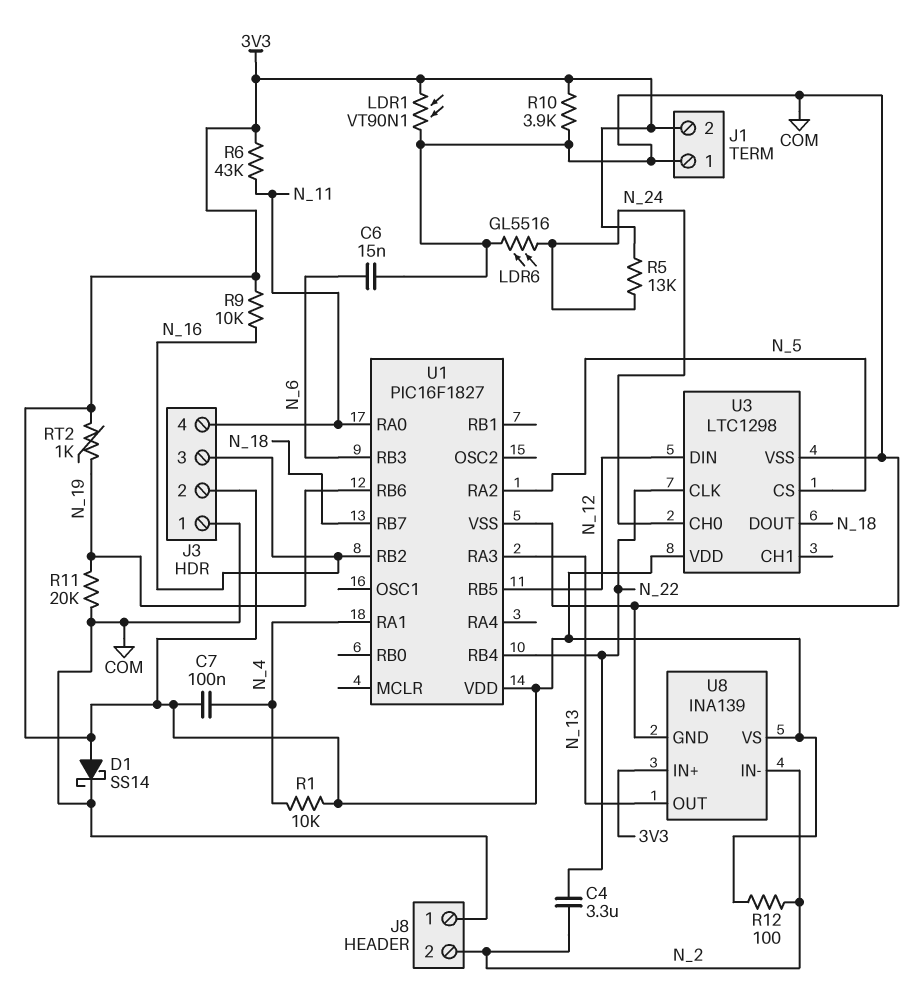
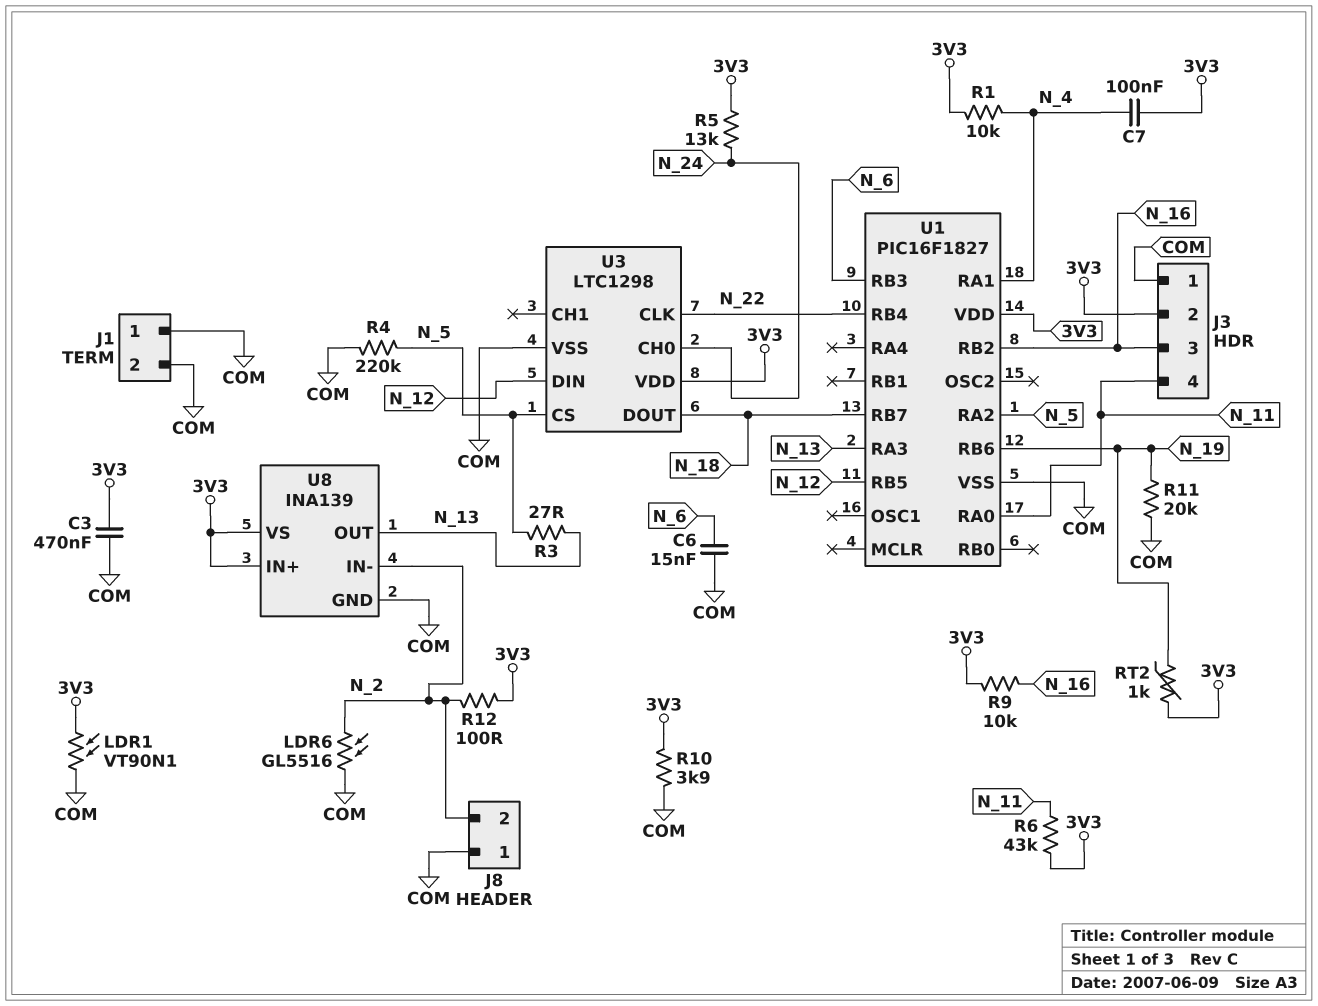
C3: none -> 470nF (3V3, COM)
C4: 3.3uF (N_2, N_22) -> none
D1: schottky SS14 (A 3V3, K COM) -> none
J1 pin 2: 3V3 -> COM
LDR6: GL5516 (COM, N_24) -> GL5516 (COM, N_2)
R3: none -> 27 (N_5, N_13)
R4: none -> 220k (COM, N_5)

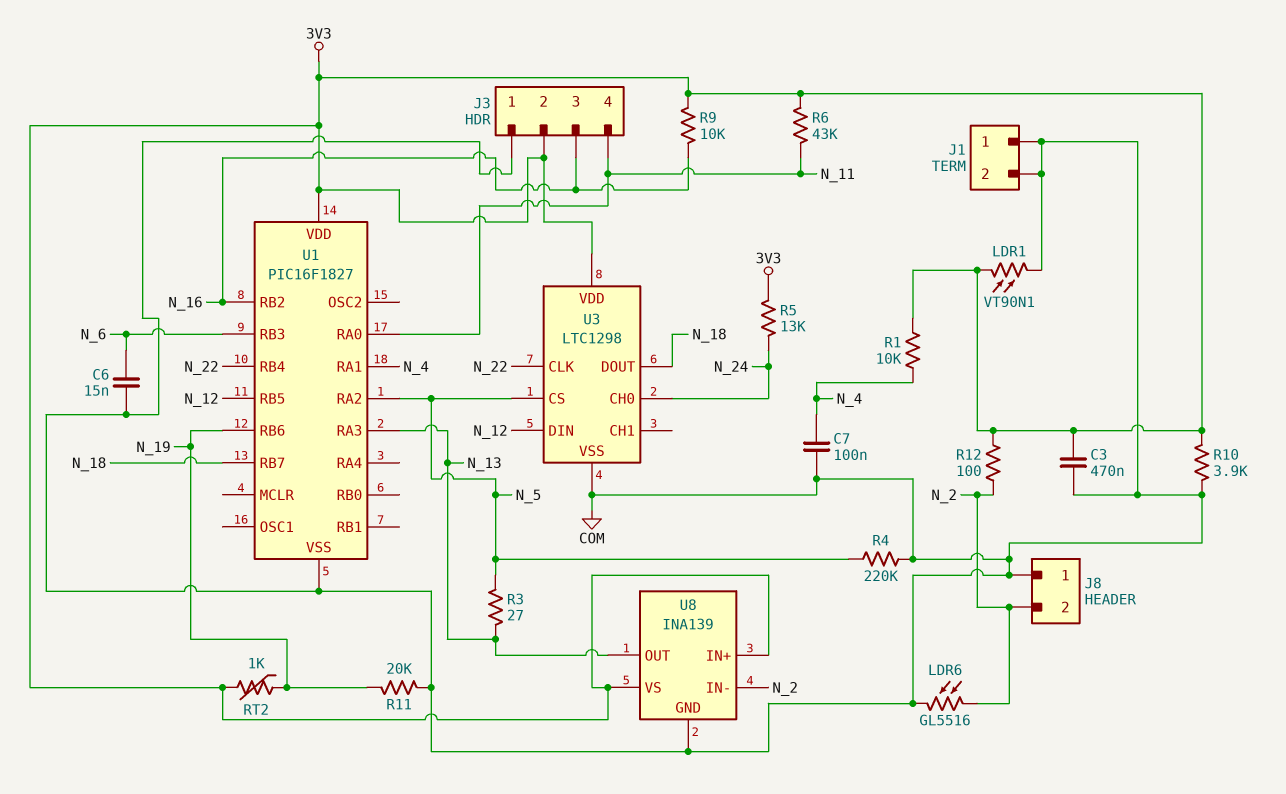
C7: 100nF (3V3, N_4) -> 100nF (COM, N_4)

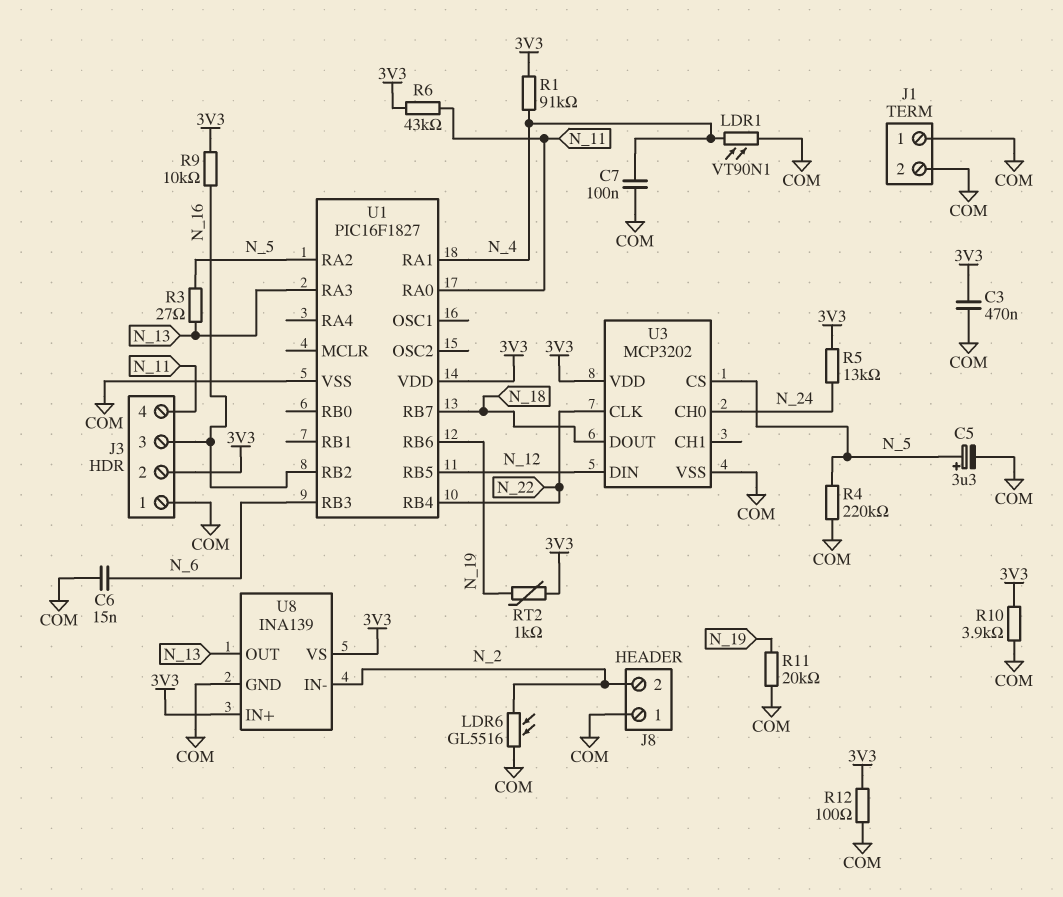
C5: none -> 3.3uF (plus N_5, minus COM)
LDR1: VT90N1 (3V3, COM) -> VT90N1 (COM, N_4)
R1: 10k (3V3, N_4) -> 91k (3V3, N_4)
R12: 100 (3V3, N_2) -> 100 (3V3, COM)
U3: LTC1298 -> MCP3202

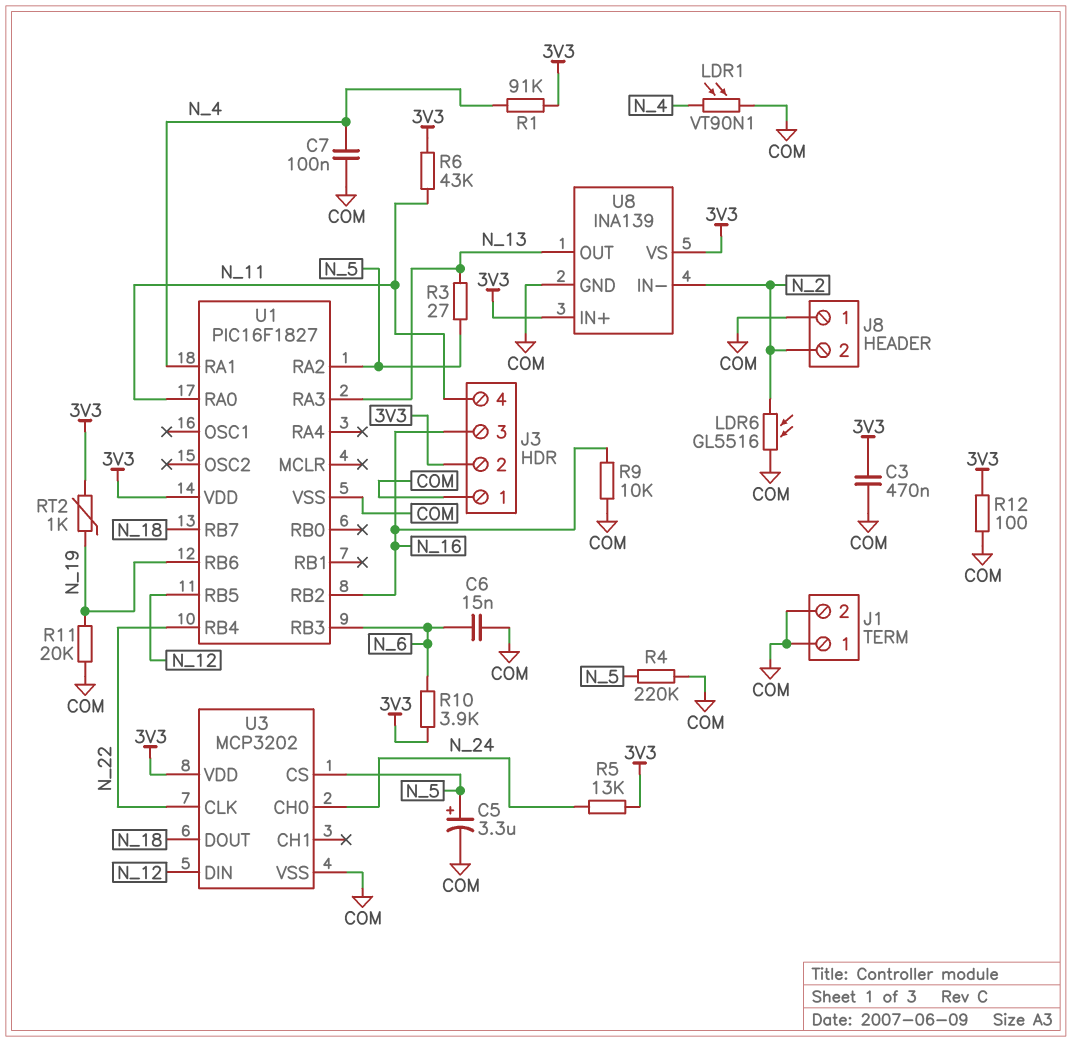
R9: 10k (3V3, N_16) -> 10k (COM, N_16)
R10: 3.9k (3V3, COM) -> 3.9k (3V3, N_6)

